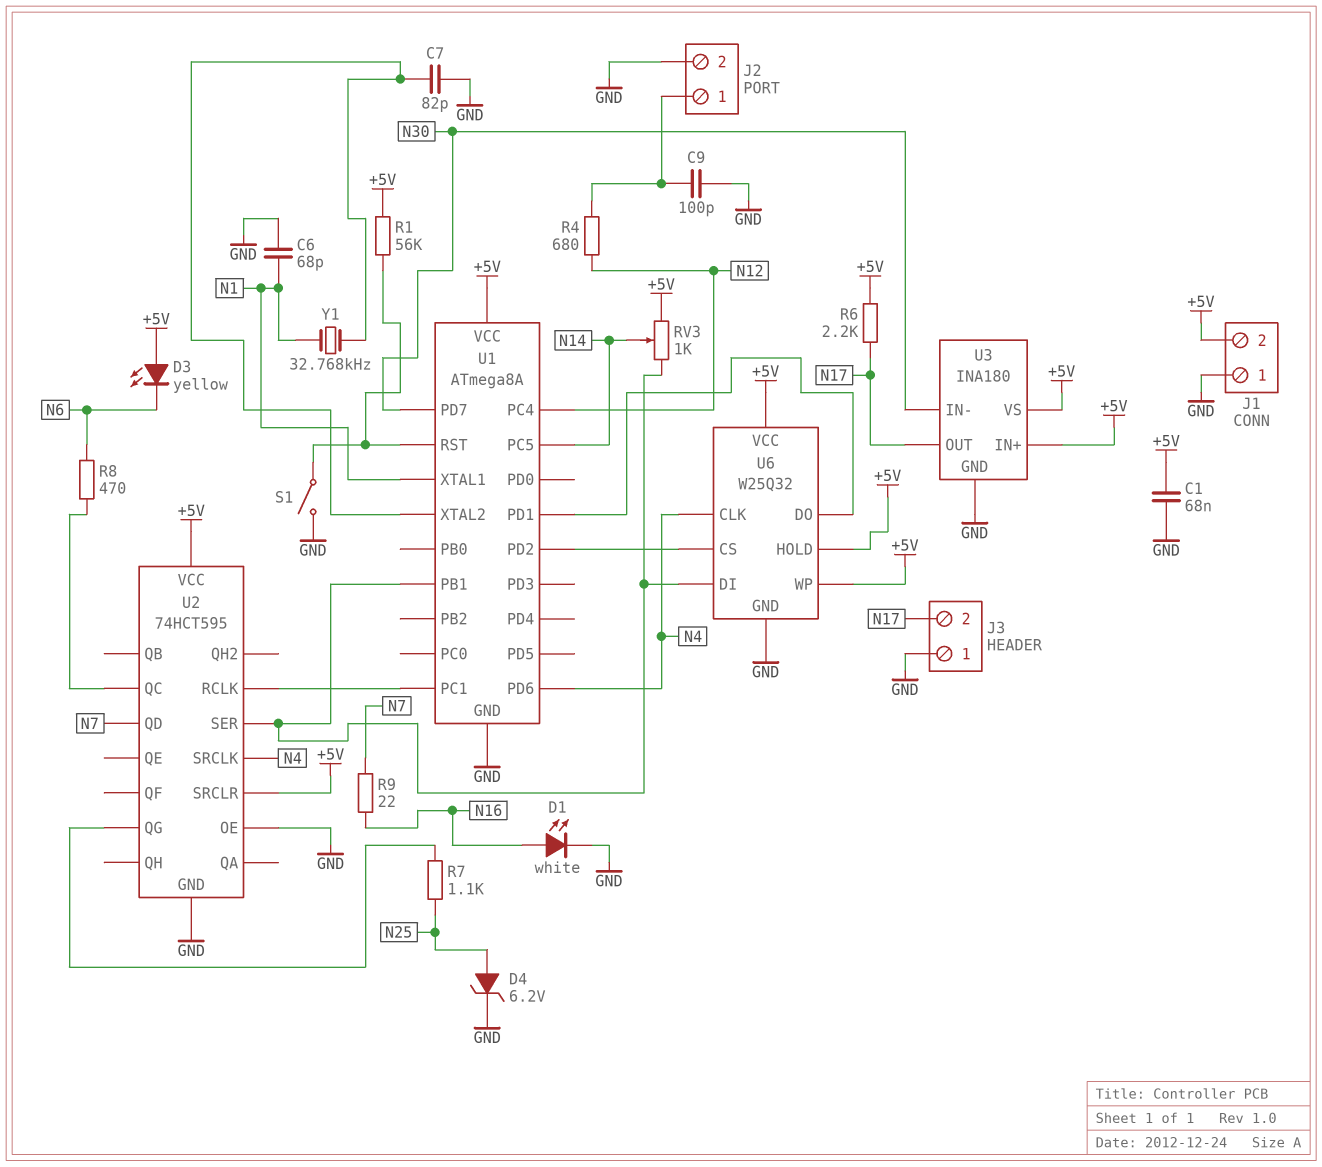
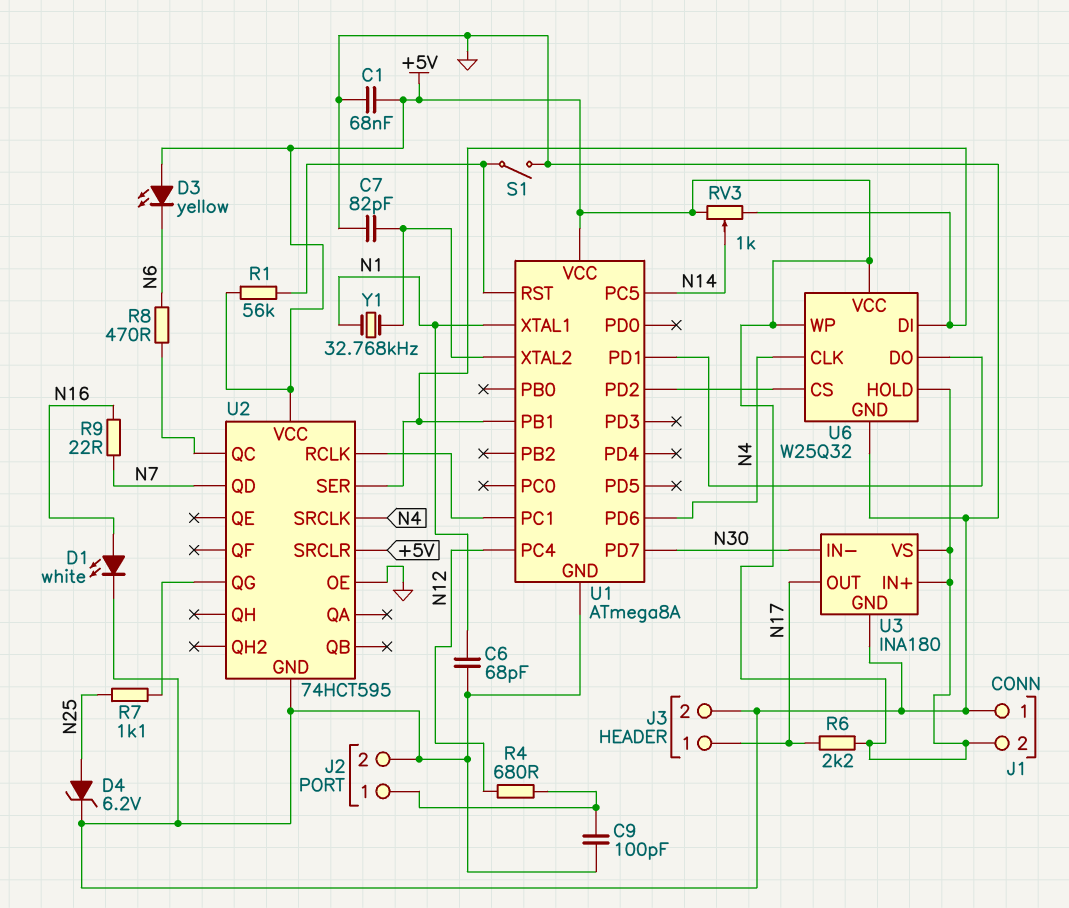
J3 pin 1: GND -> N17
J3 pin 2: N17 -> GND

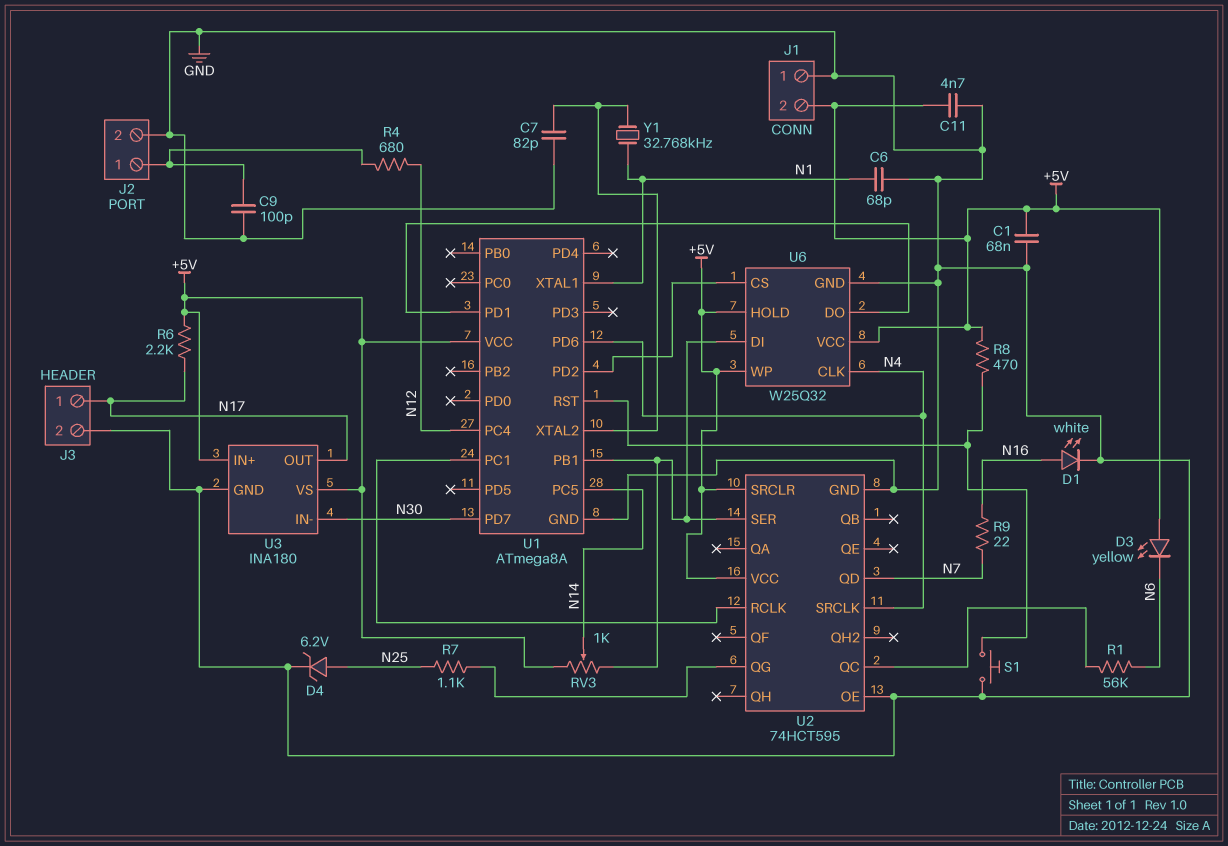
C11: none -> 4.7nF (+5V, GND)
R1: 56k (+5V, U1/RST) -> 56k (N6, U2/QC)
R8: 470 (N6, U2/QC) -> 470 (+5V, U1/RST)
S1: switch (GND, U1/RST) -> button (GND, U1/RST)

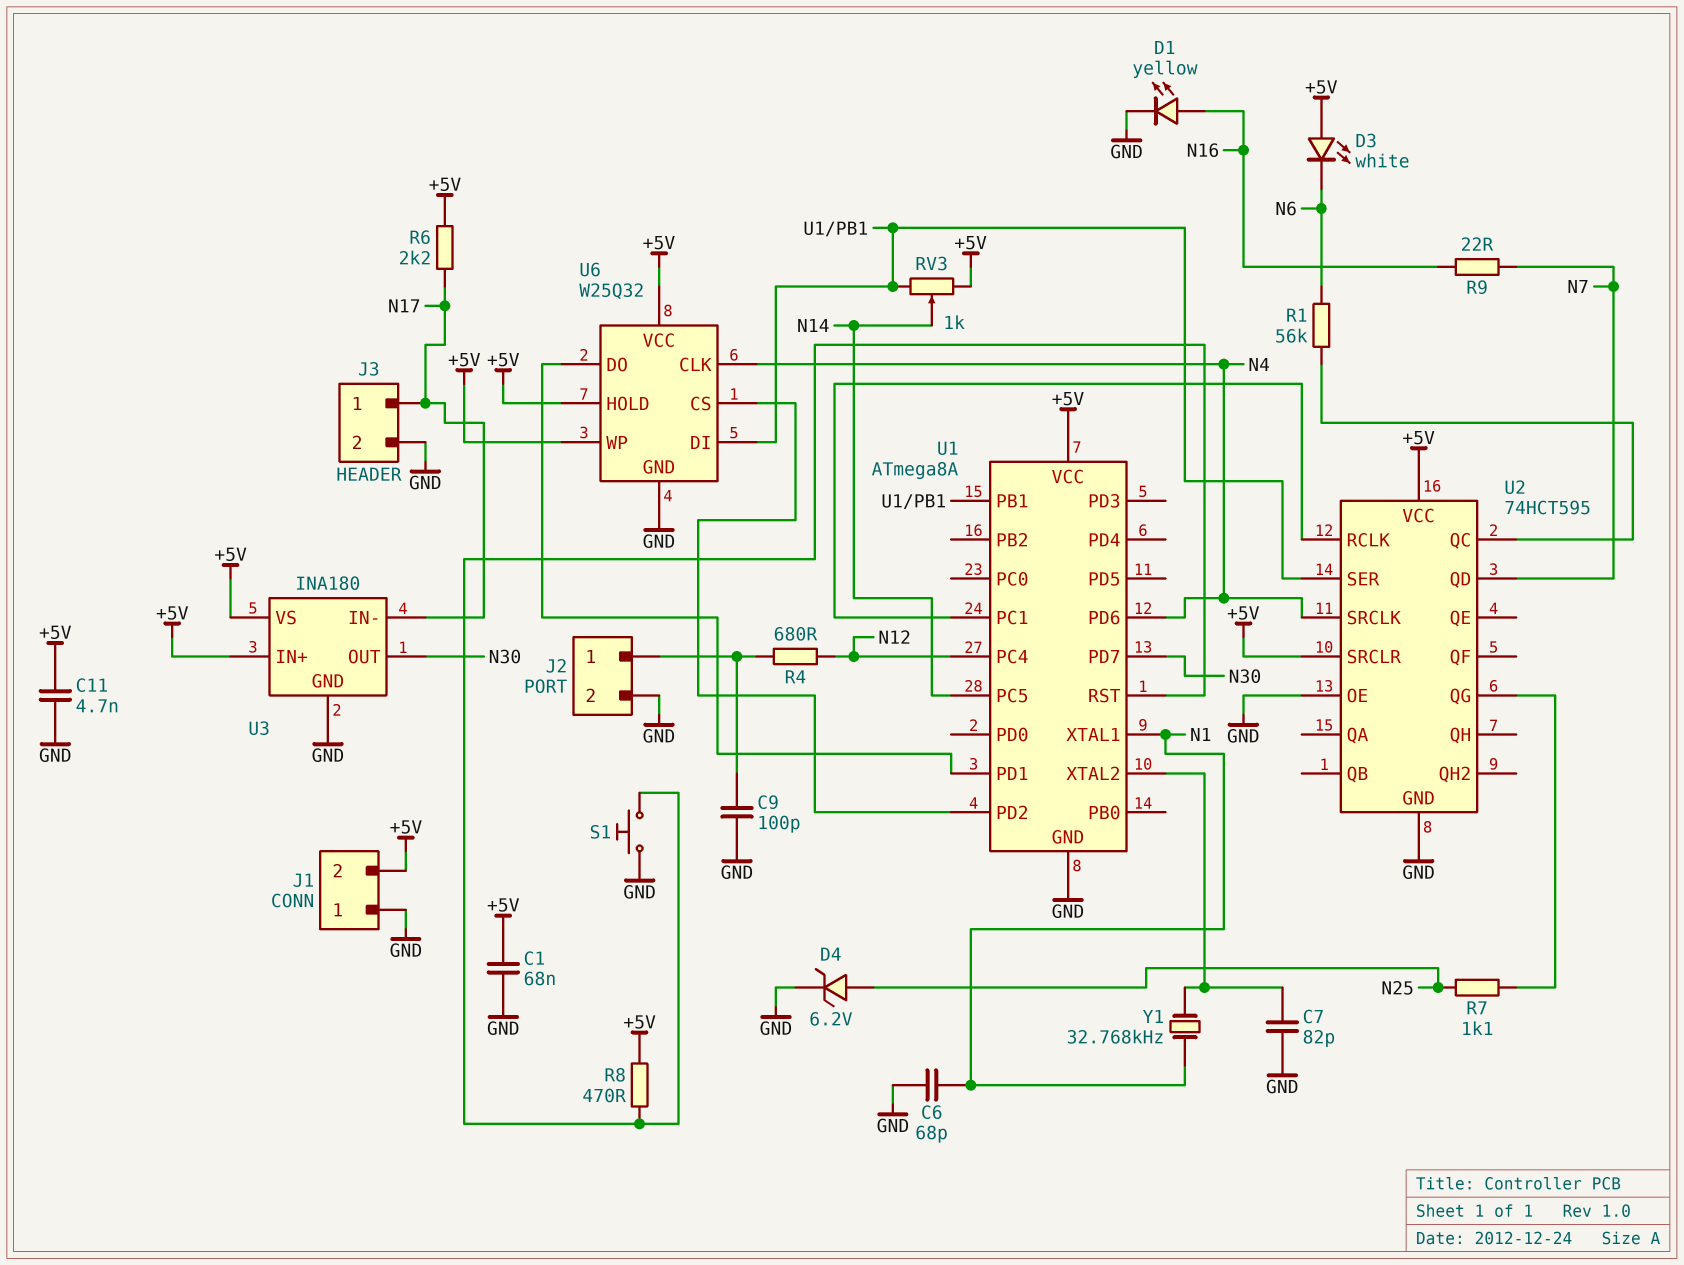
D1: LED white (A N16, K GND) -> LED yellow (A N16, K GND)
D3: LED yellow (A +5V, K N6) -> LED white (A +5V, K N6)
U3 pin IN-: N30 -> N17
U3 pin OUT: N17 -> N30

